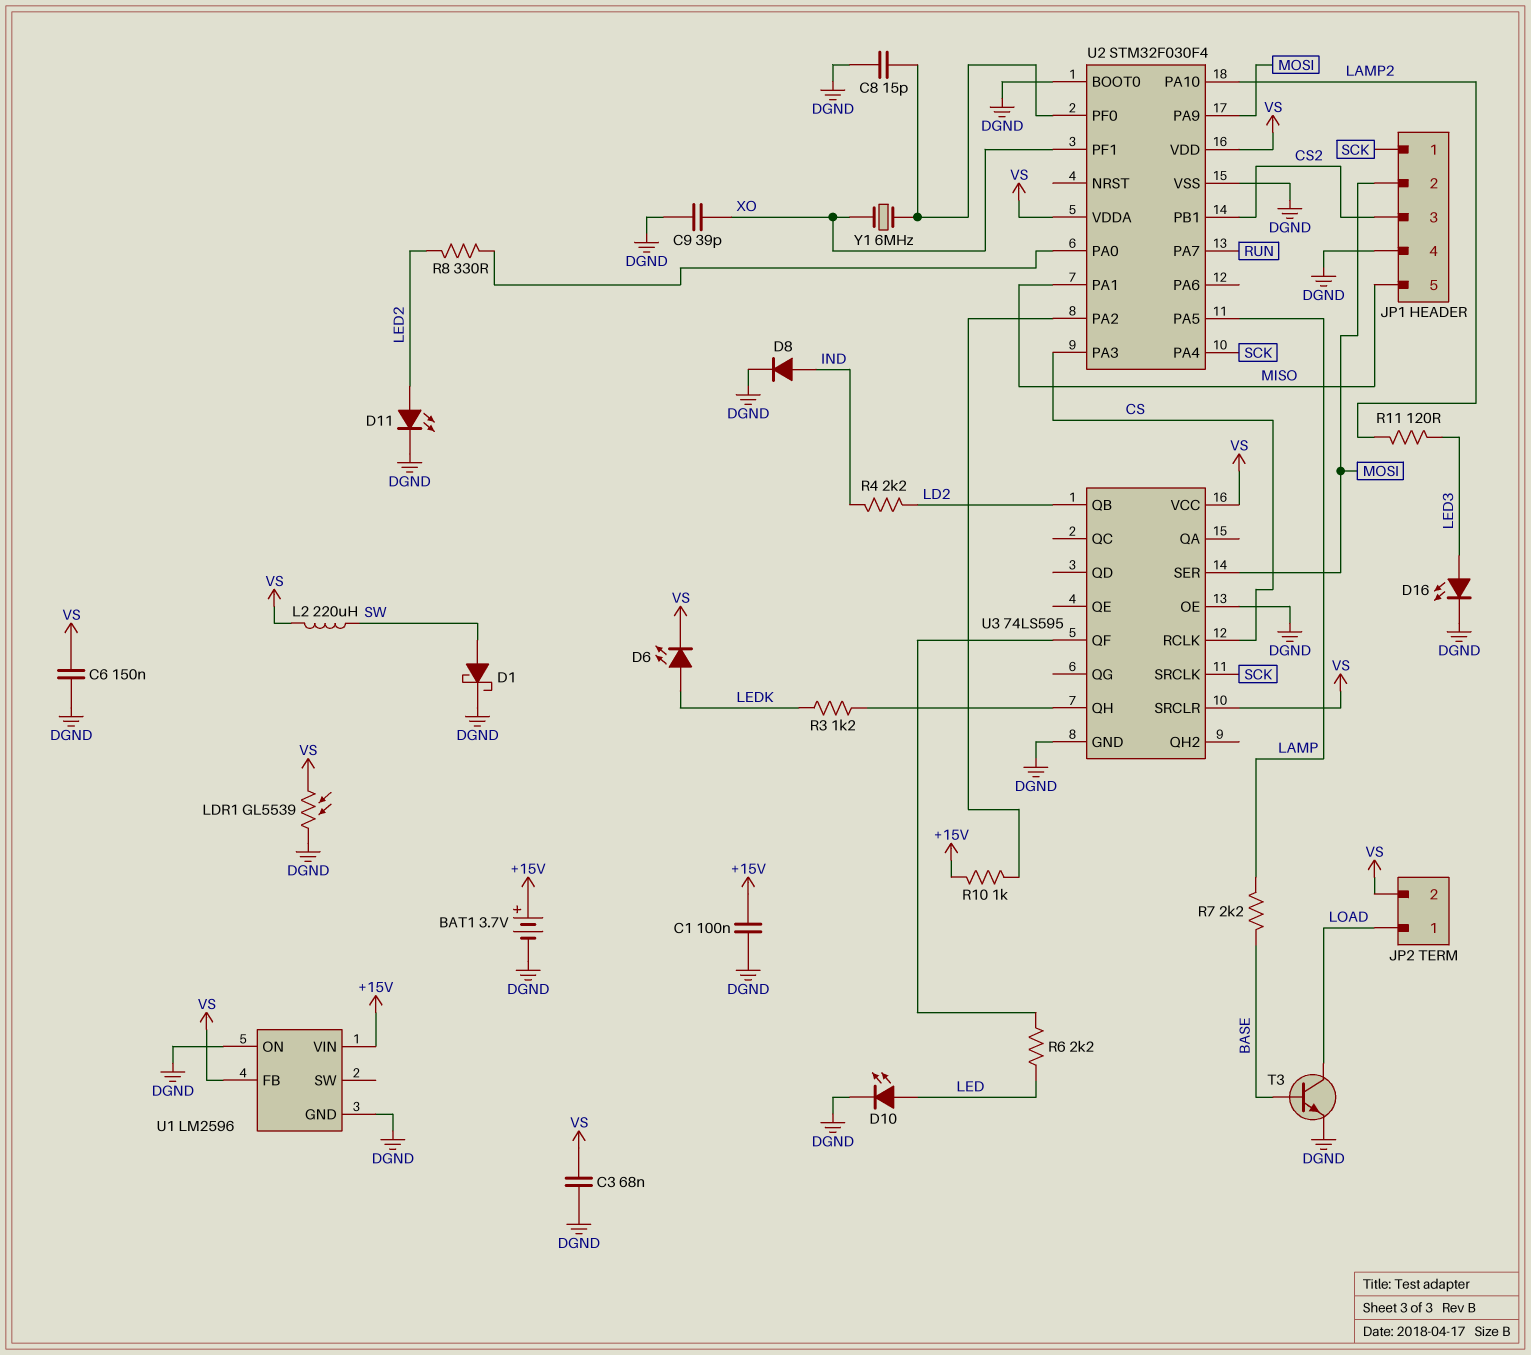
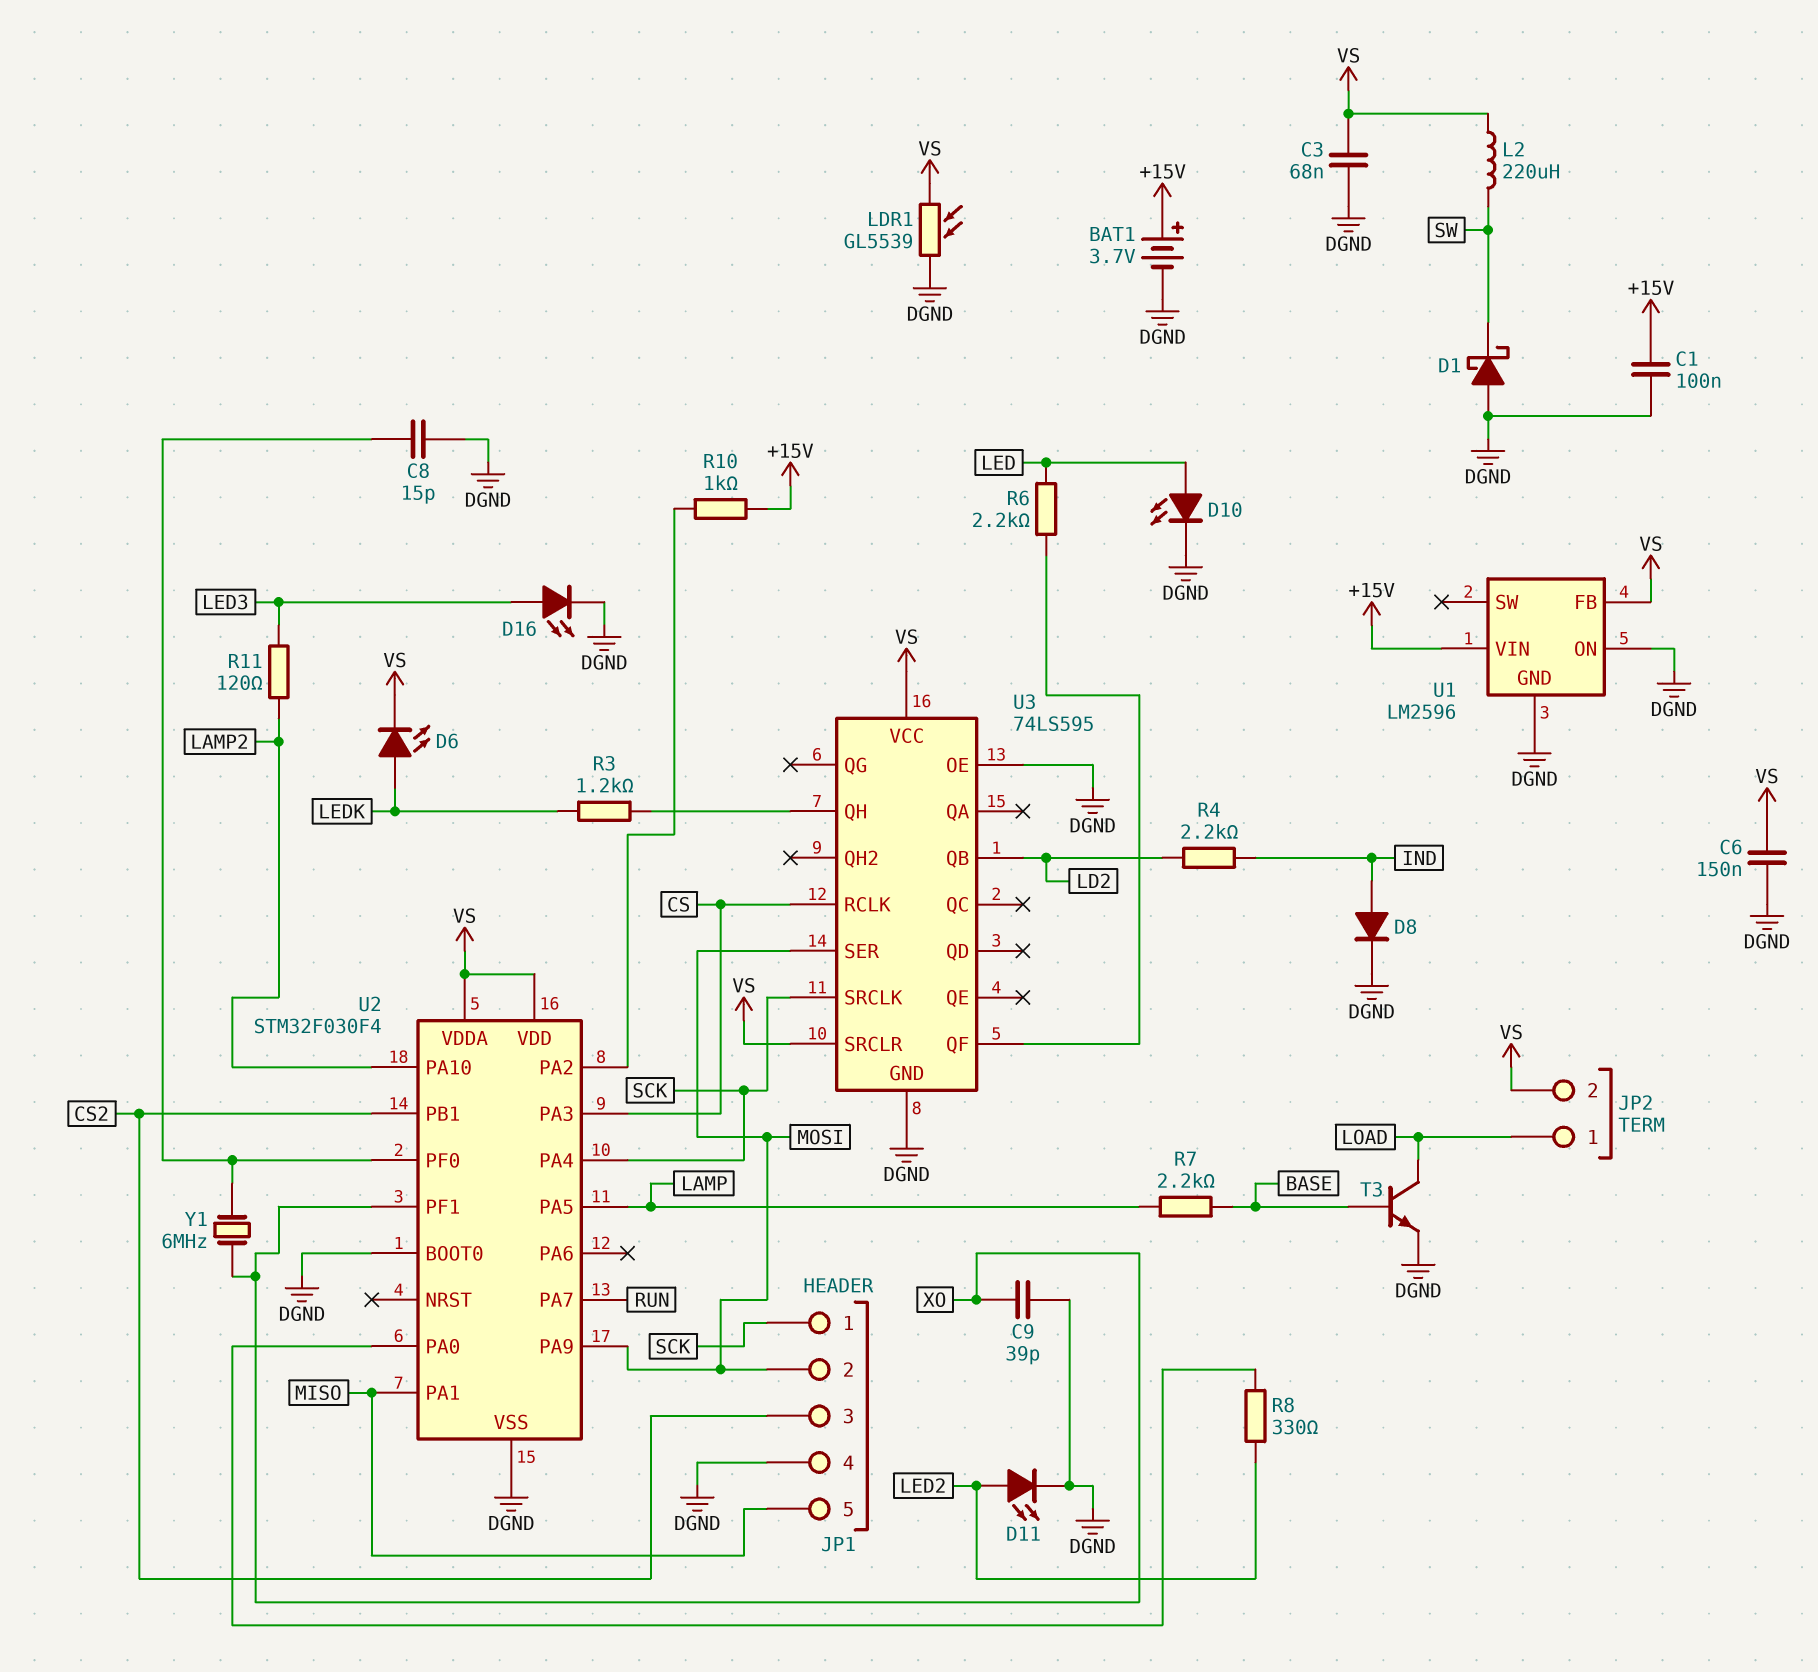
D1: schottky (A SW, K DGND) -> schottky (A DGND, K SW)

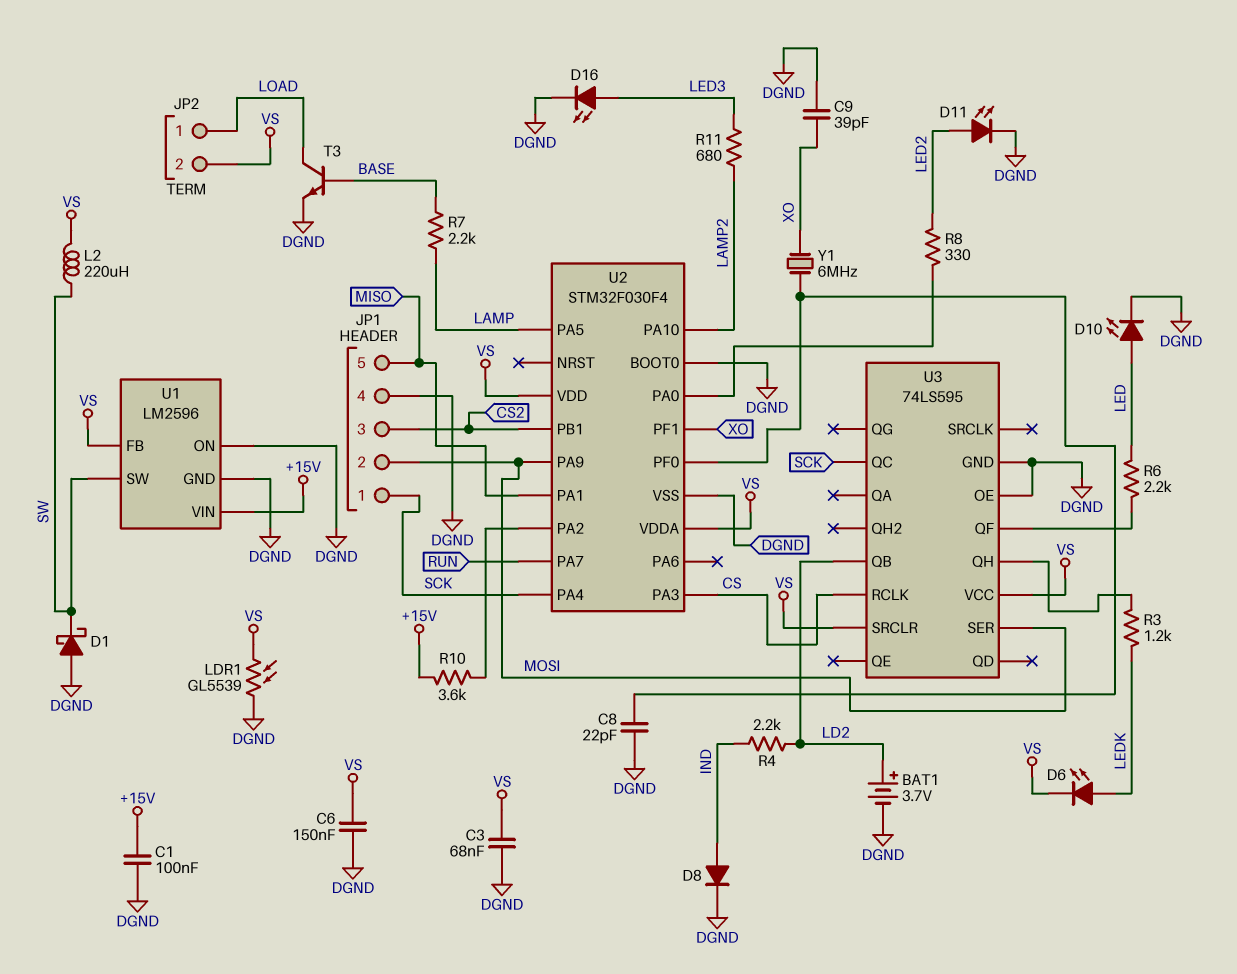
BAT1: 3.7V (plus +15V, minus DGND) -> 3.7V (plus LD2, minus DGND)
C8: 15pF (DGND, U2/PF0) -> 22pF (DGND, U2/PF0)
R10: 1k (+15V, U2/PA2) -> 3.6k (+15V, U2/PA2)
R11: 120 (LAMP2, LED3) -> 680 (LAMP2, LED3)
U1 pin SW: none -> SW
U3 pin QC: none -> SCK
U3 pin SRCLK: SCK -> none

